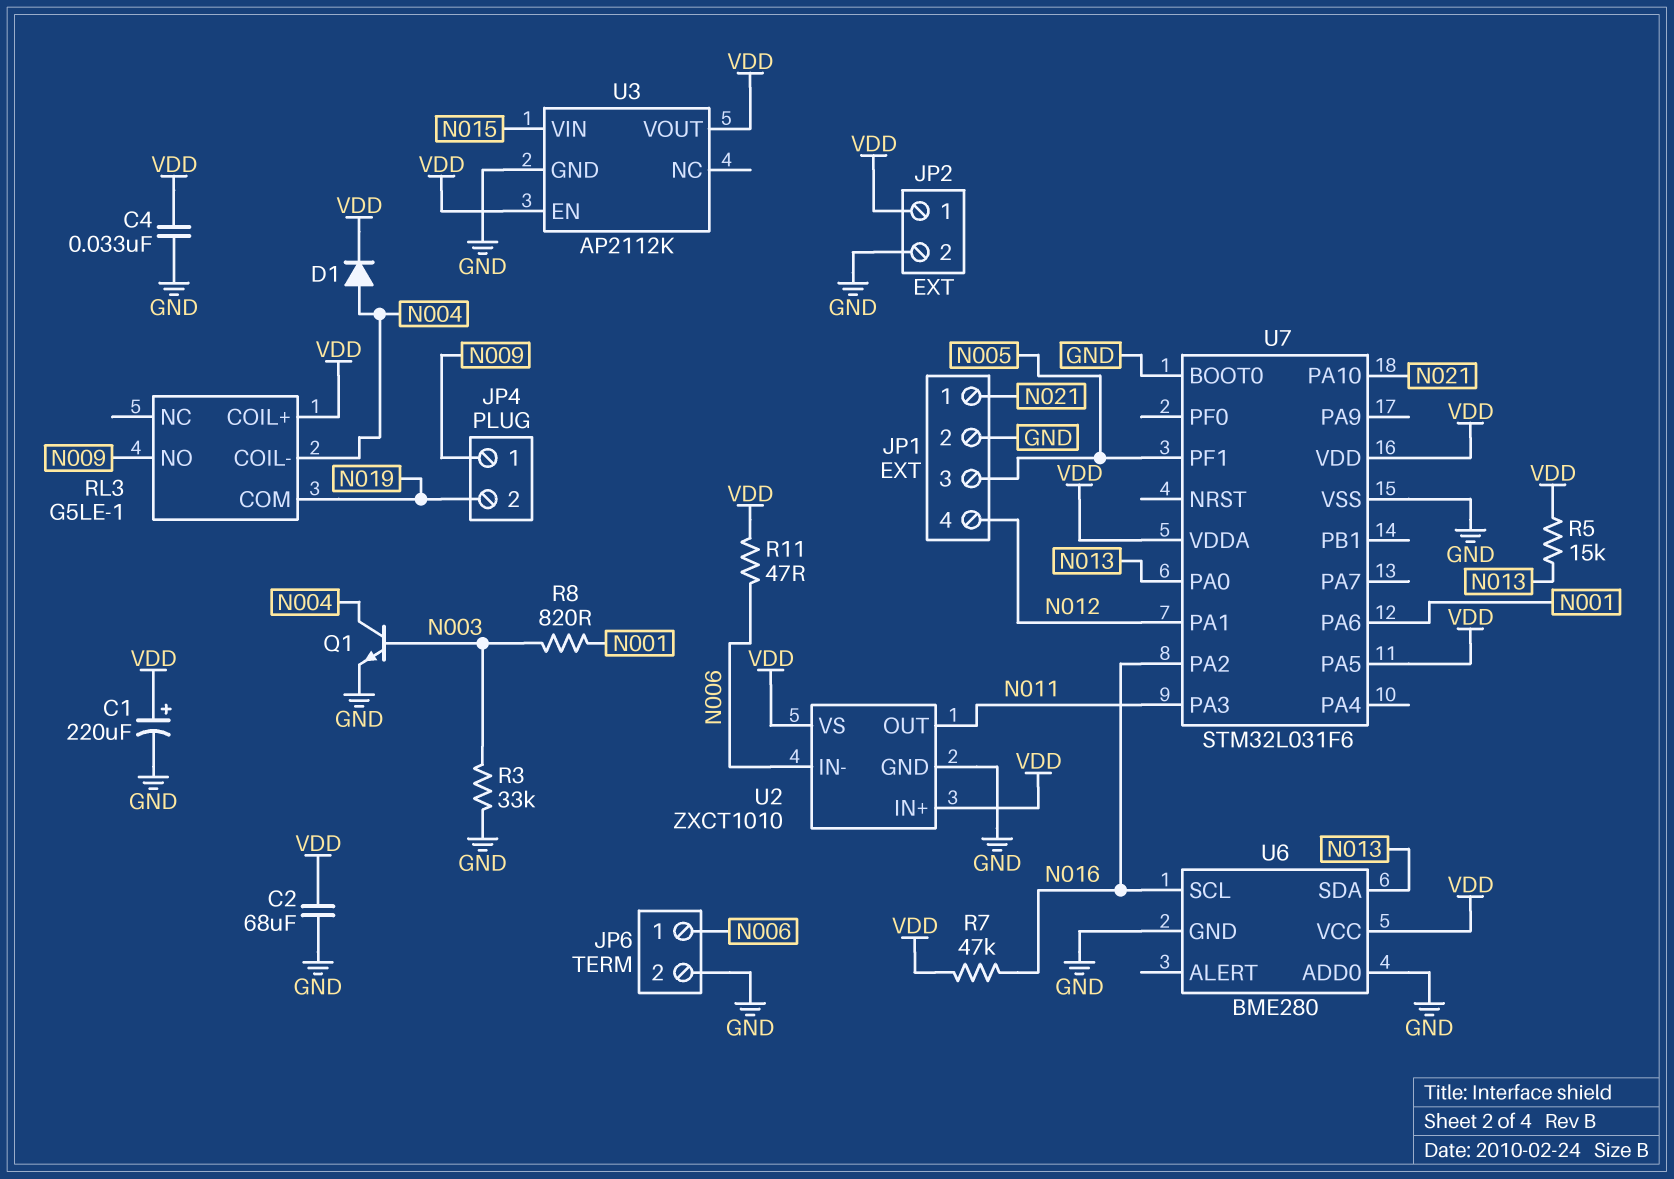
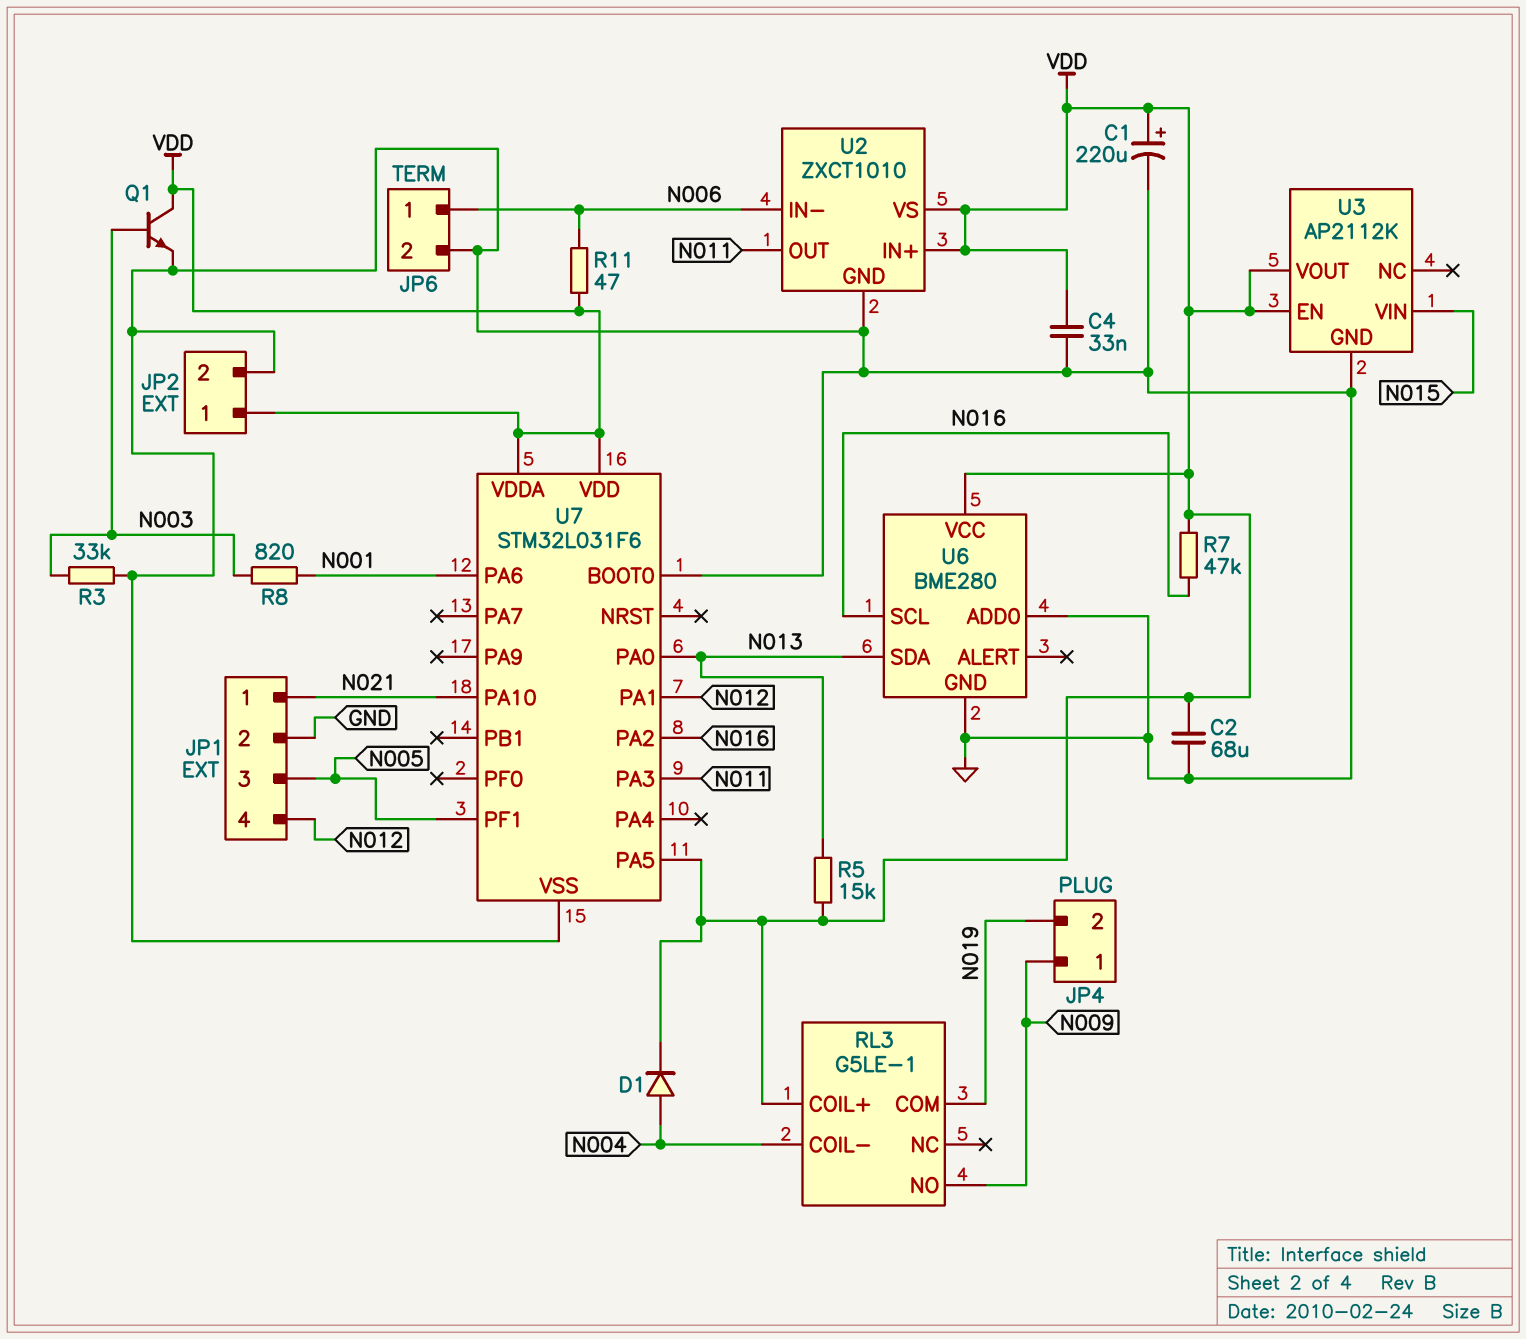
Q1: NPN (B N003, C N004, E GND) -> NPN (B N003, C VDD, E GND)

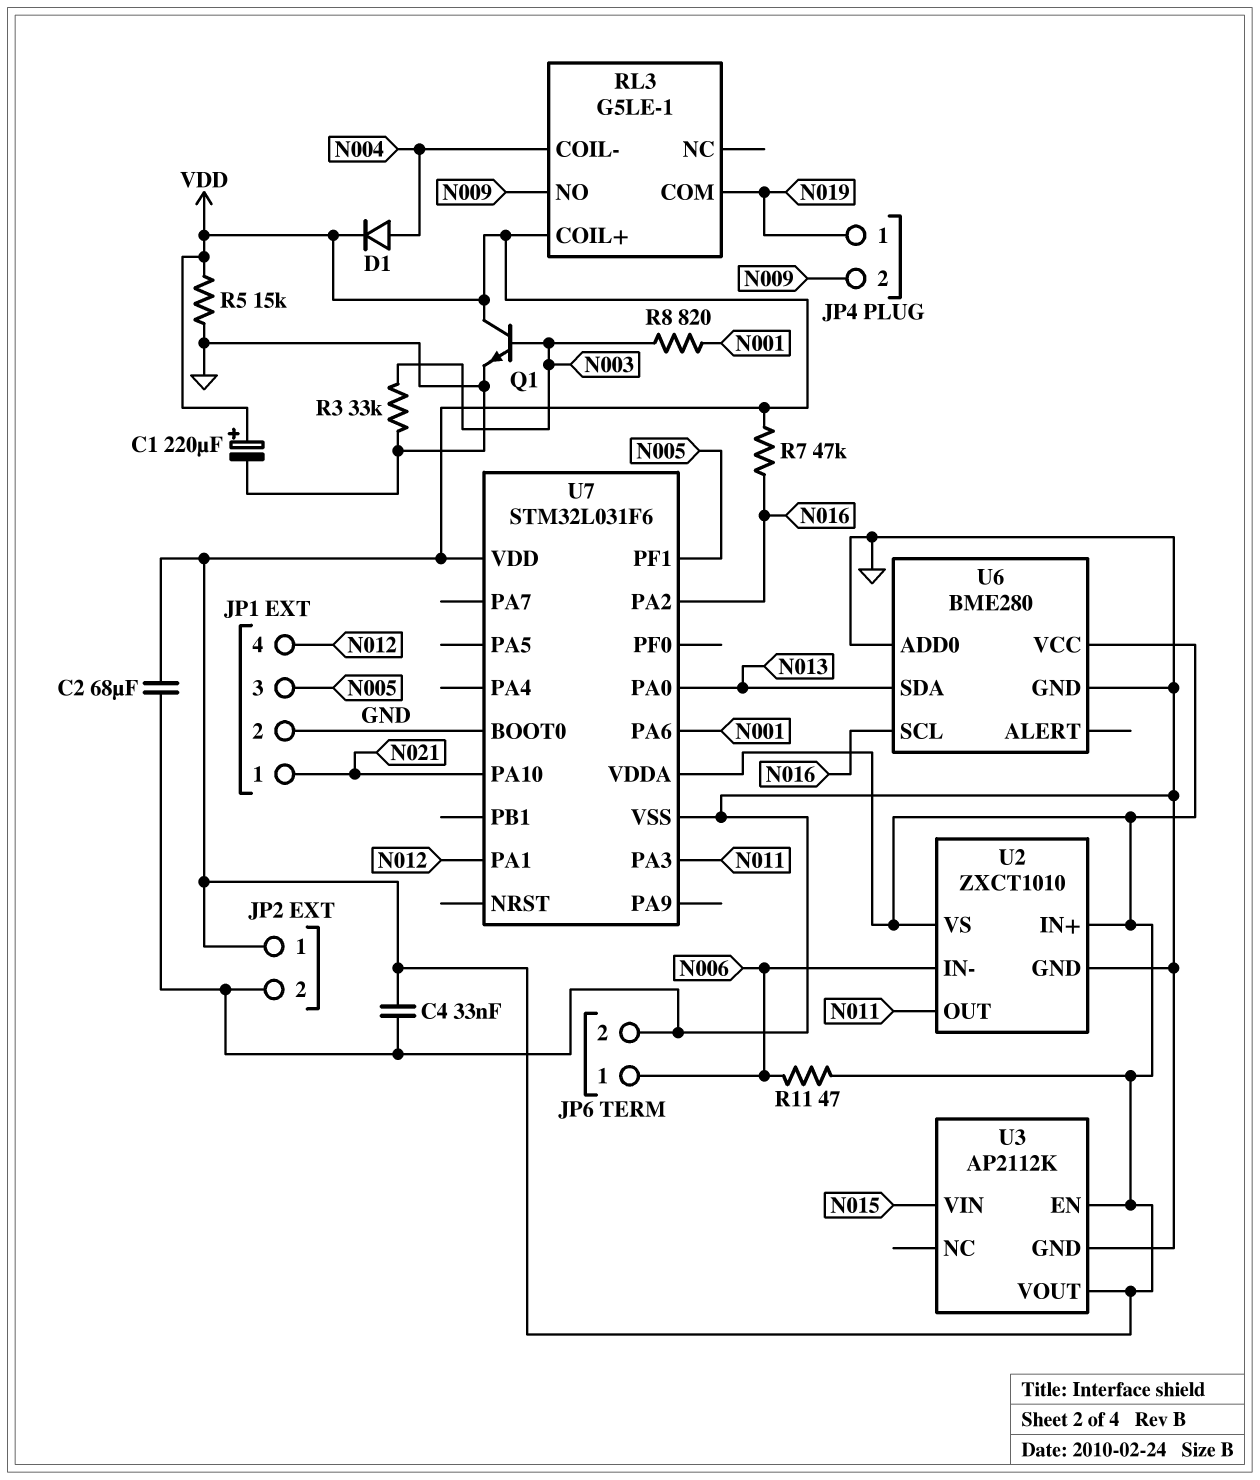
JP4 pin 1: N009 -> N019
JP4 pin 2: N019 -> N009
R5: 15k (N013, VDD) -> 15k (GND, VDD)
U7 pin PA5: VDD -> none

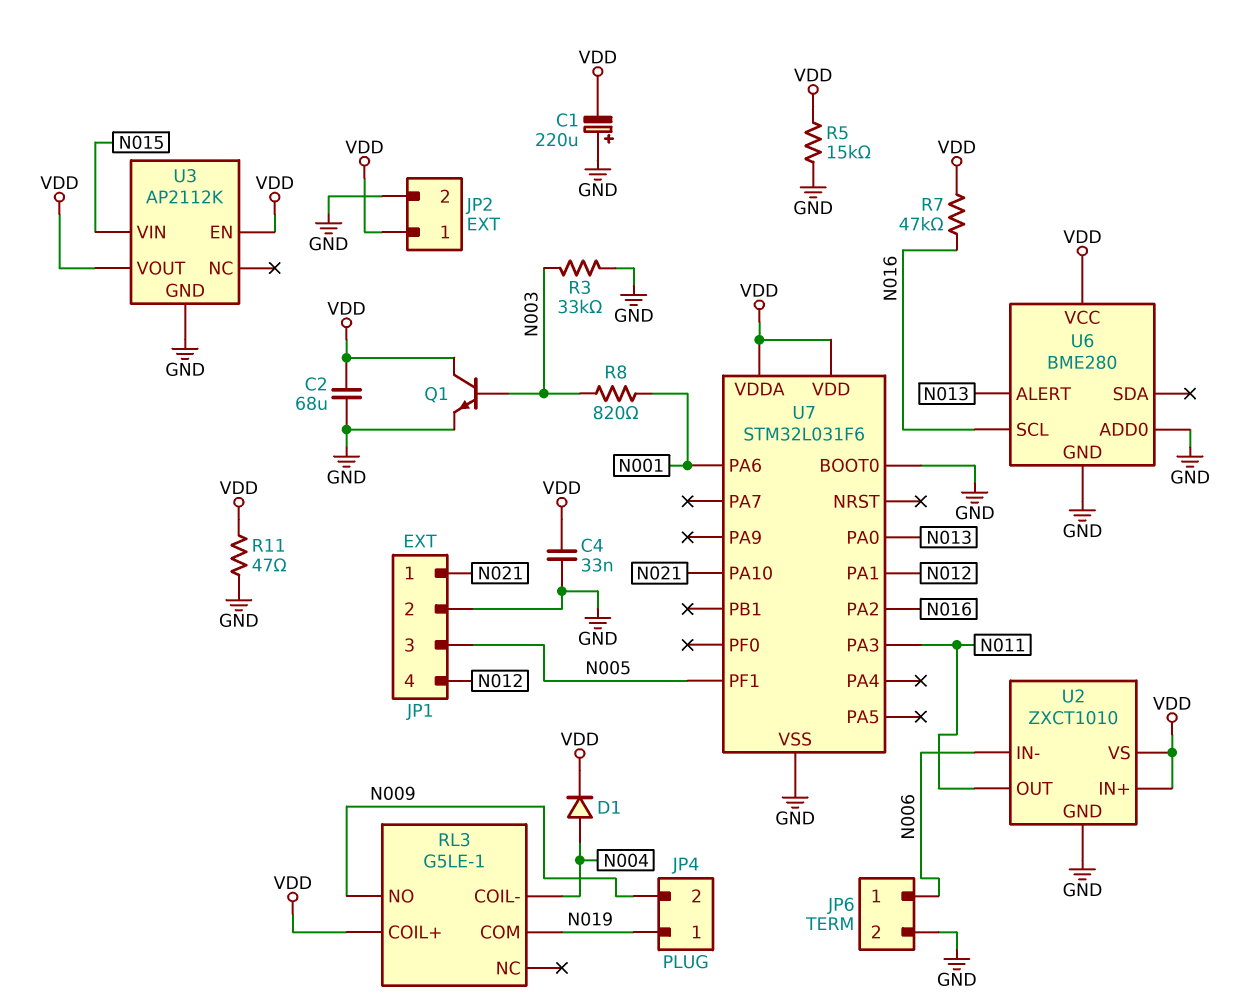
C1: 220uF (plus VDD, minus GND) -> 220uF (plus GND, minus VDD)
R11: 47 (N006, VDD) -> 47 (GND, VDD)
U6 pin ALERT: none -> N013
U6 pin SDA: N013 -> none

